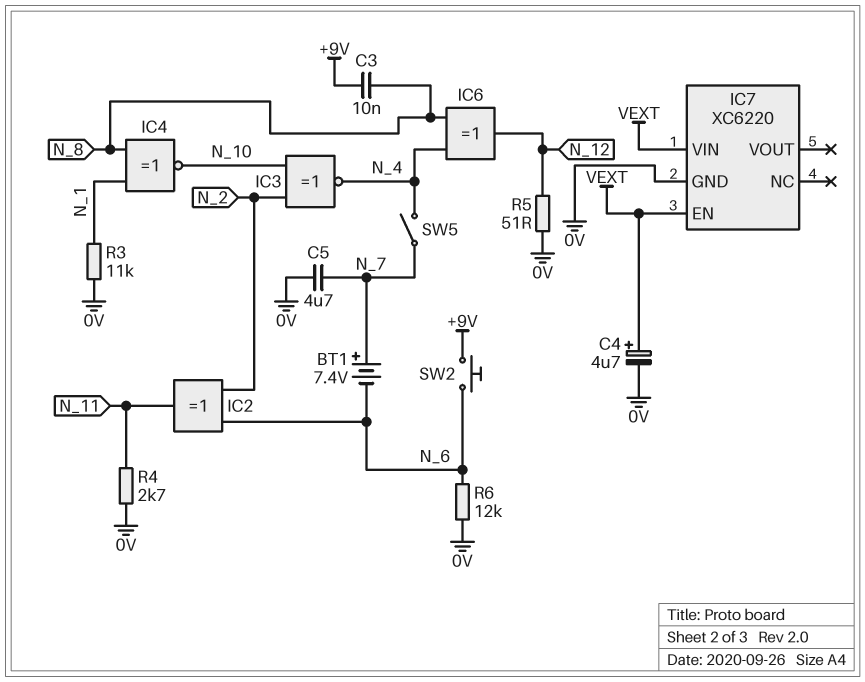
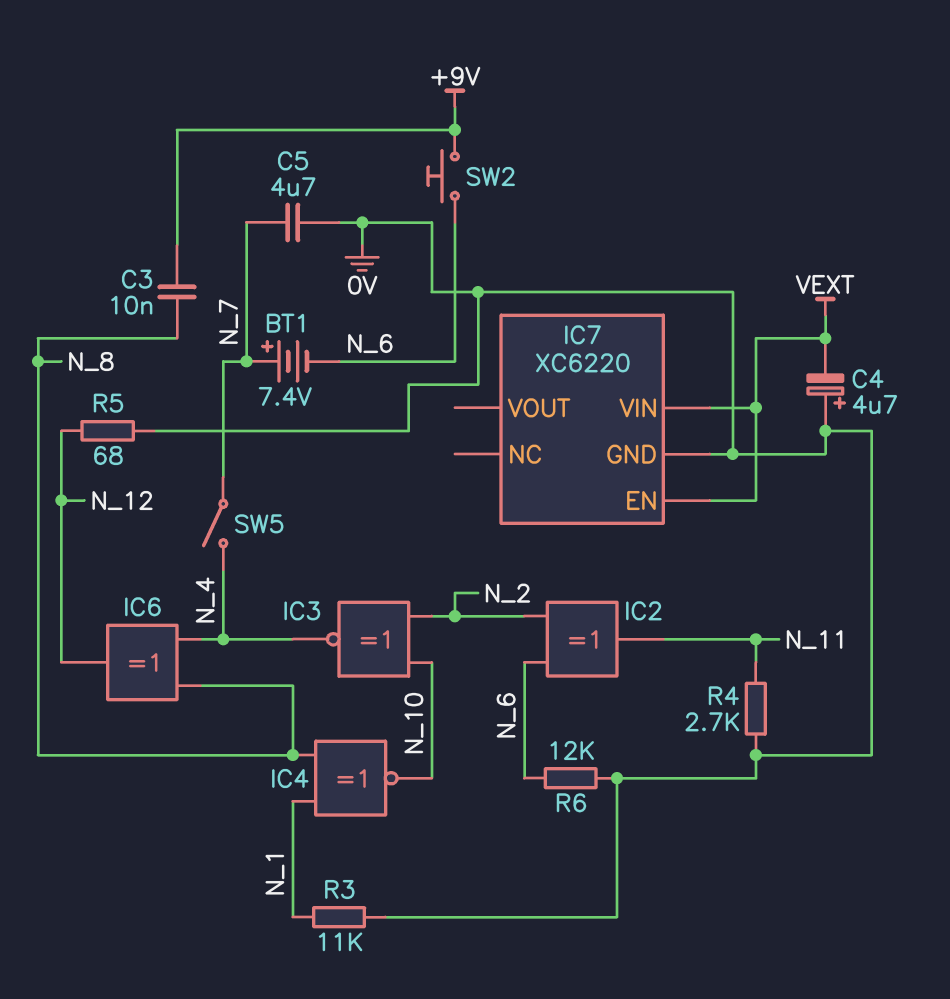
C4: 4.7uF (plus VEXT, minus 0V) -> 4.7uF (plus 0V, minus VEXT)
R5: 51 (0V, N_12) -> 68 (0V, N_12)

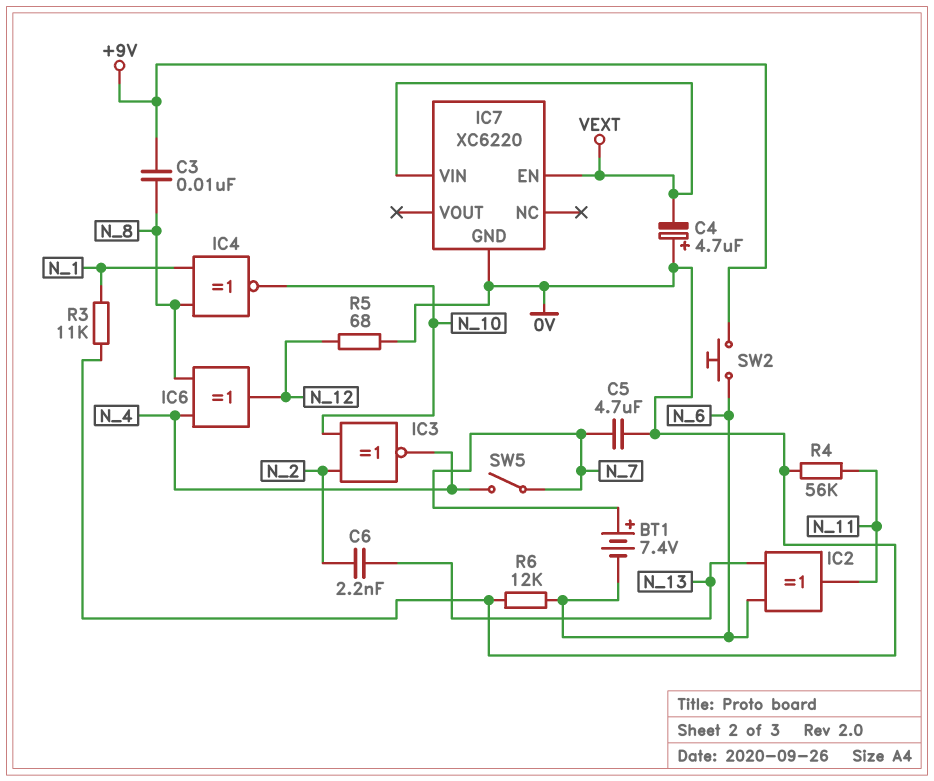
C6: none -> 2.2nF (N_2, N_13)
IC2: XOR (in N_2, in N_6, out N_11) -> XOR (in N_6, in N_13, out N_11)
R4: 2.7k (0V, N_11) -> 56k (0V, N_11)

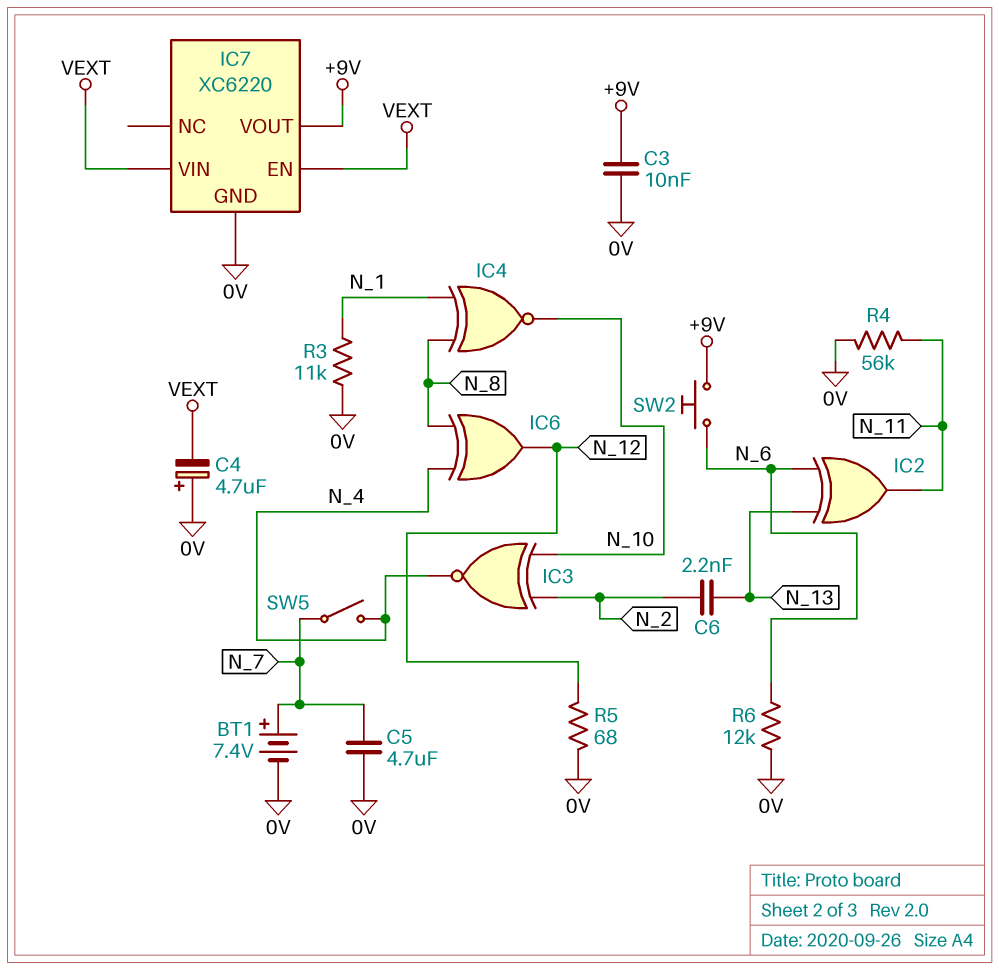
BT1: 7.4V (plus N_7, minus N_6) -> 7.4V (plus N_7, minus 0V)
C3: 10nF (+9V, N_8) -> 10nF (+9V, 0V)
IC7 pin VOUT: none -> +9V

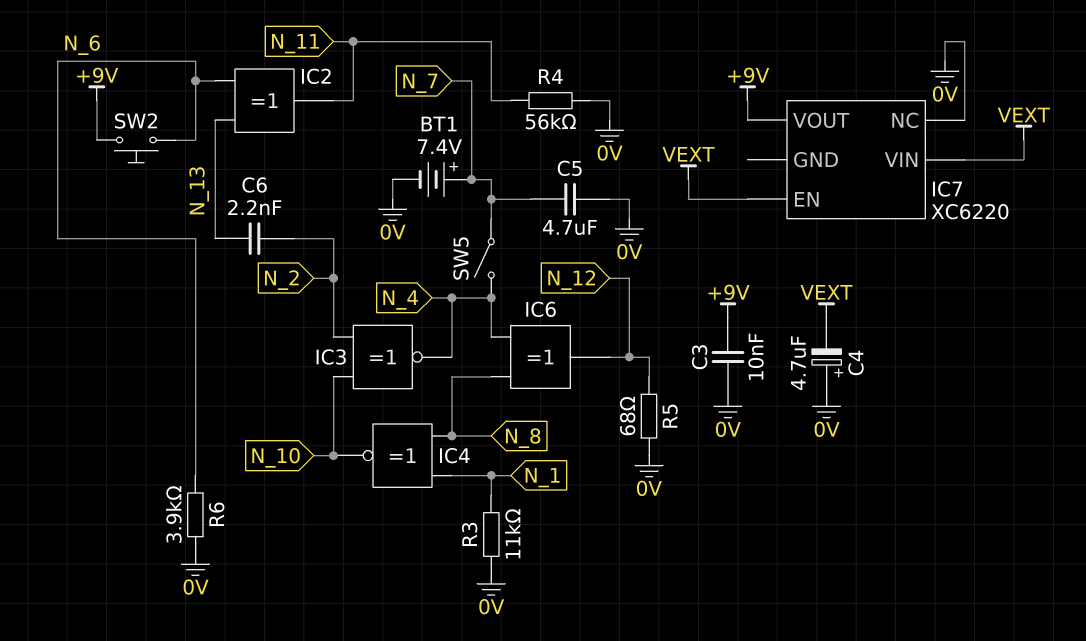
IC7 pin GND: 0V -> none
IC7 pin NC: none -> 0V
R6: 12k (0V, N_6) -> 3.9k (0V, N_6)

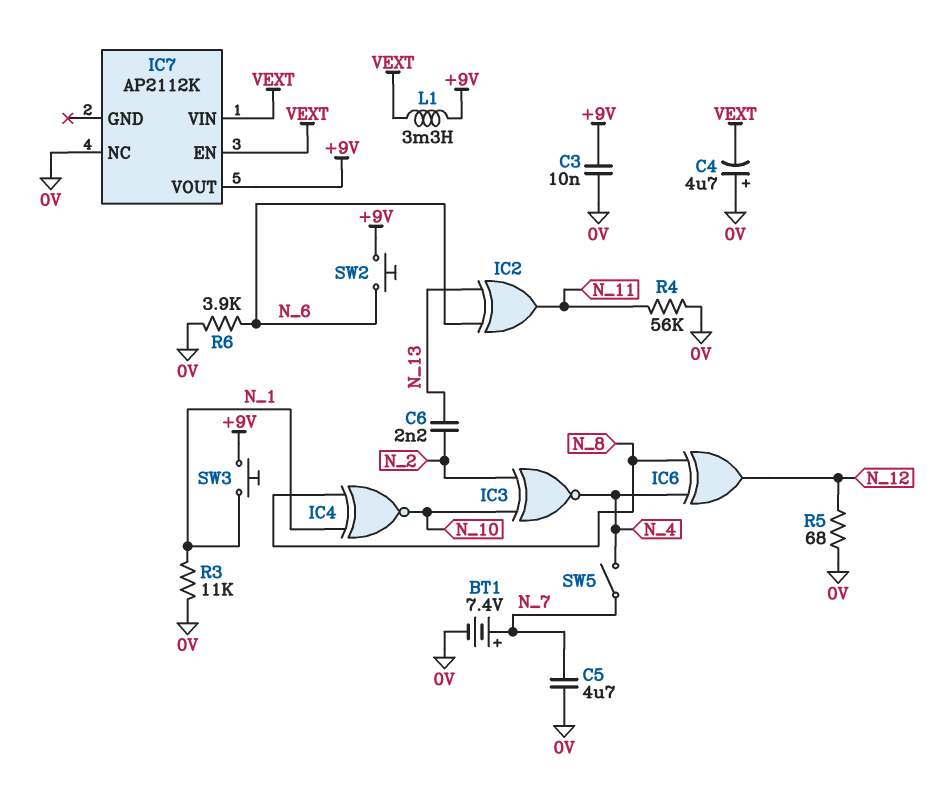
IC7: XC6220 -> AP2112K
L1: none -> 3.3mH (+9V, VEXT)
SW3: none -> button (+9V, N_1)

